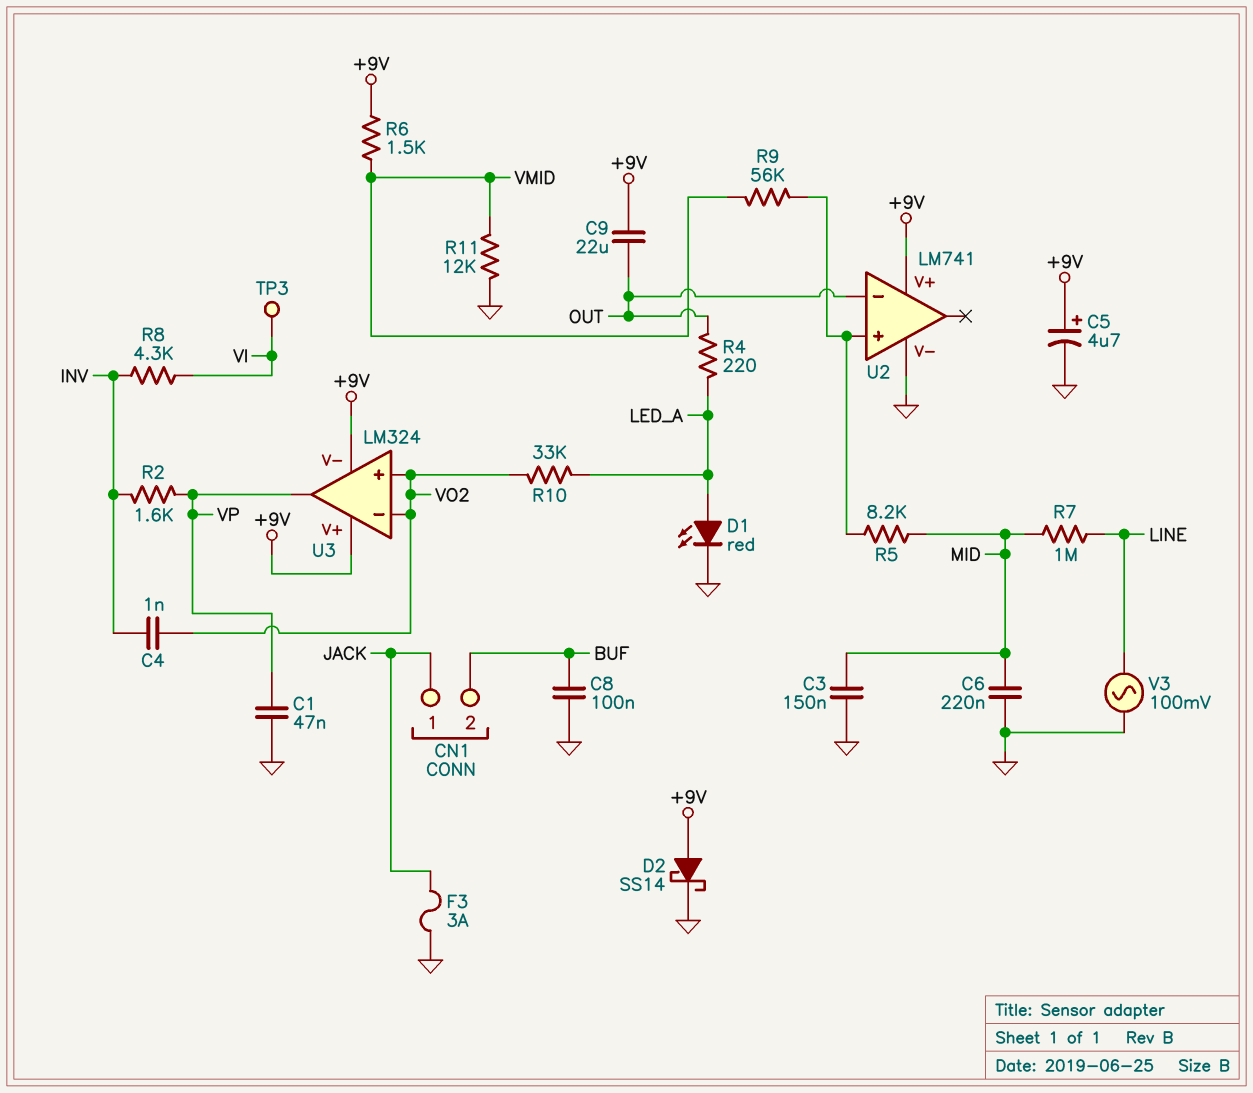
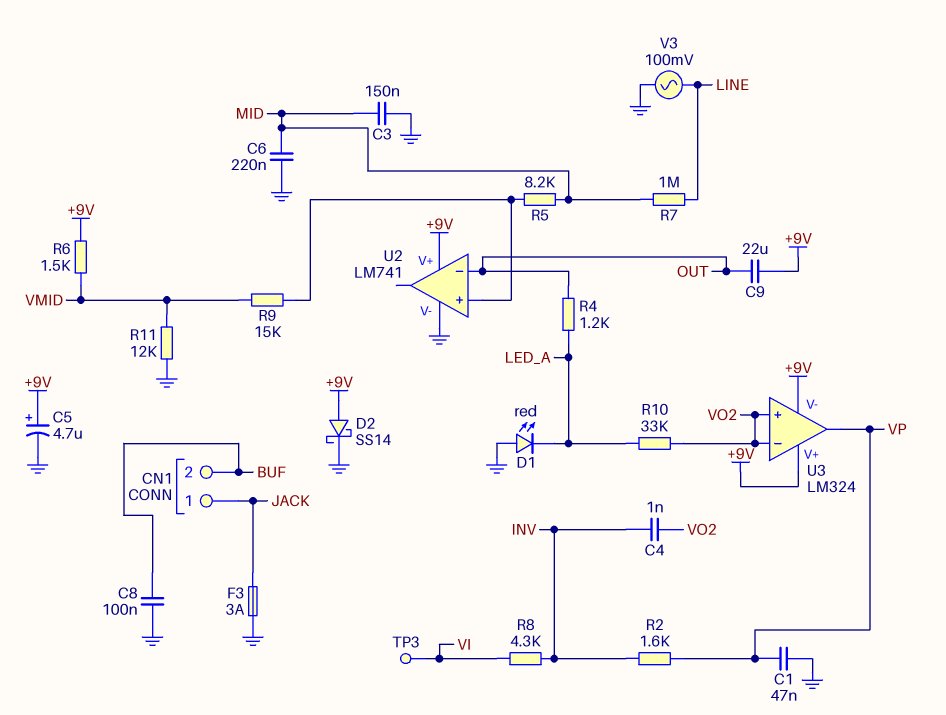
D1: LED red (A LED_A, K GND) -> LED red (A GND, K LED_A)
R4: 220 (LED_A, OUT) -> 1.2k (LED_A, OUT)
R9: 56k (U2/in+, VMID) -> 15k (U2/in+, VMID)

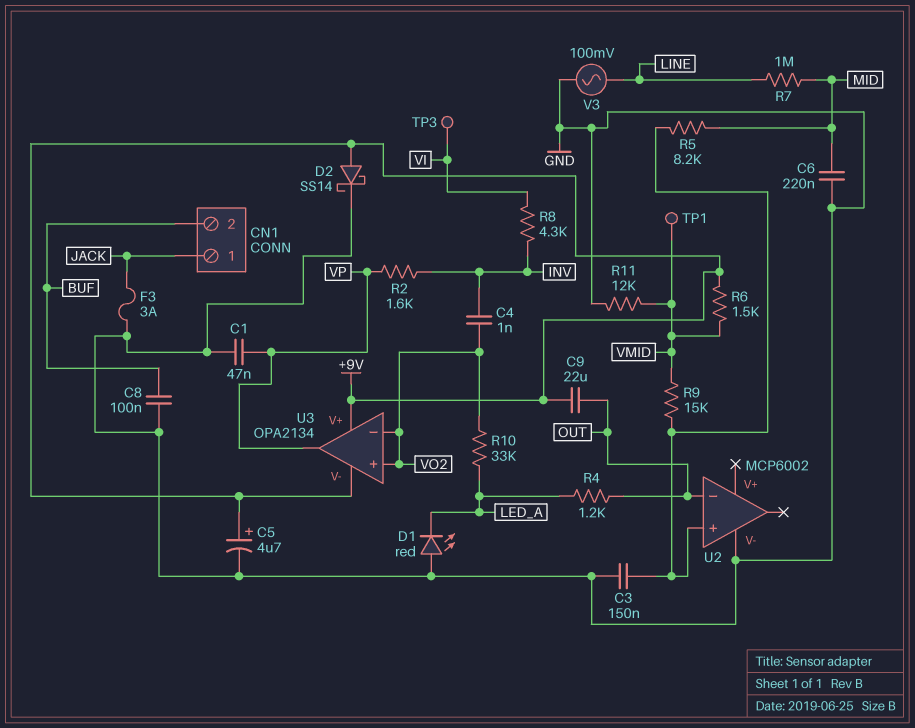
C3: 150nF (GND, MID) -> 150nF (GND, U2/in+)
TP1: none -> test point (VMID)
U2: LM741 -> MCP6002
U2 pin V+: +9V -> none
U3: LM324 -> OPA2134

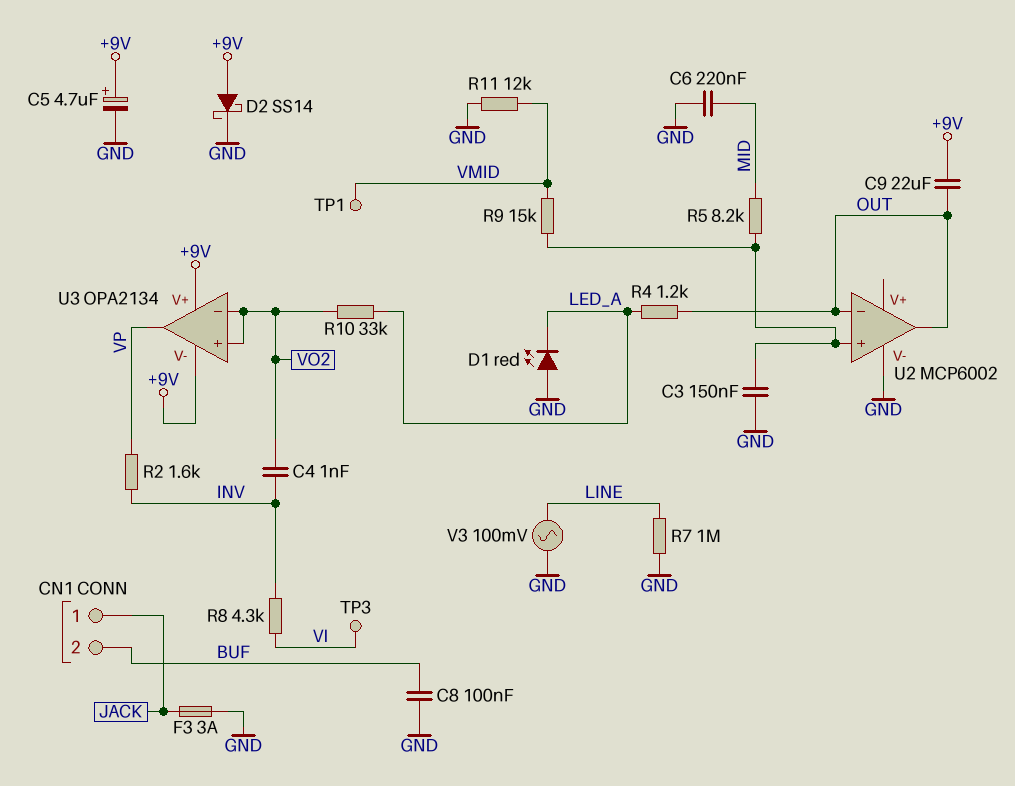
C1: 47nF (GND, VP) -> none
R6: 1.5k (+9V, VMID) -> none
R7: 1M (LINE, MID) -> 1M (GND, LINE)
U2 pin out: none -> OUT

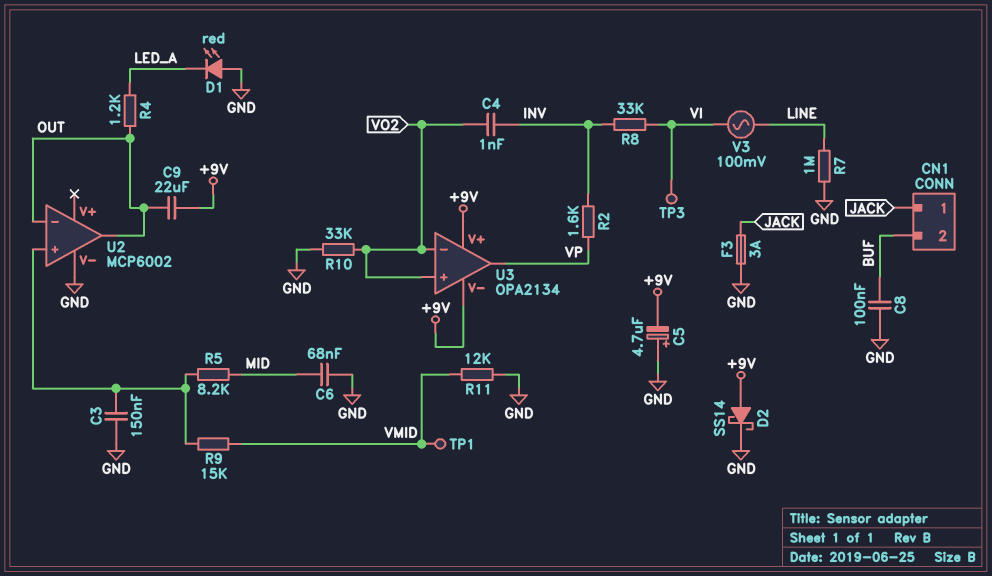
C5: 4.7uF (plus +9V, minus GND) -> 4.7uF (plus GND, minus +9V)
C6: 220nF (GND, MID) -> 68nF (GND, MID)
R8: 4.3k (INV, VI) -> 33k (INV, VI)
R10: 33k (LED_A, VO2) -> 33k (GND, VO2)
V3: AC 100mV (GND, LINE) -> AC 100mV (LINE, VI)

